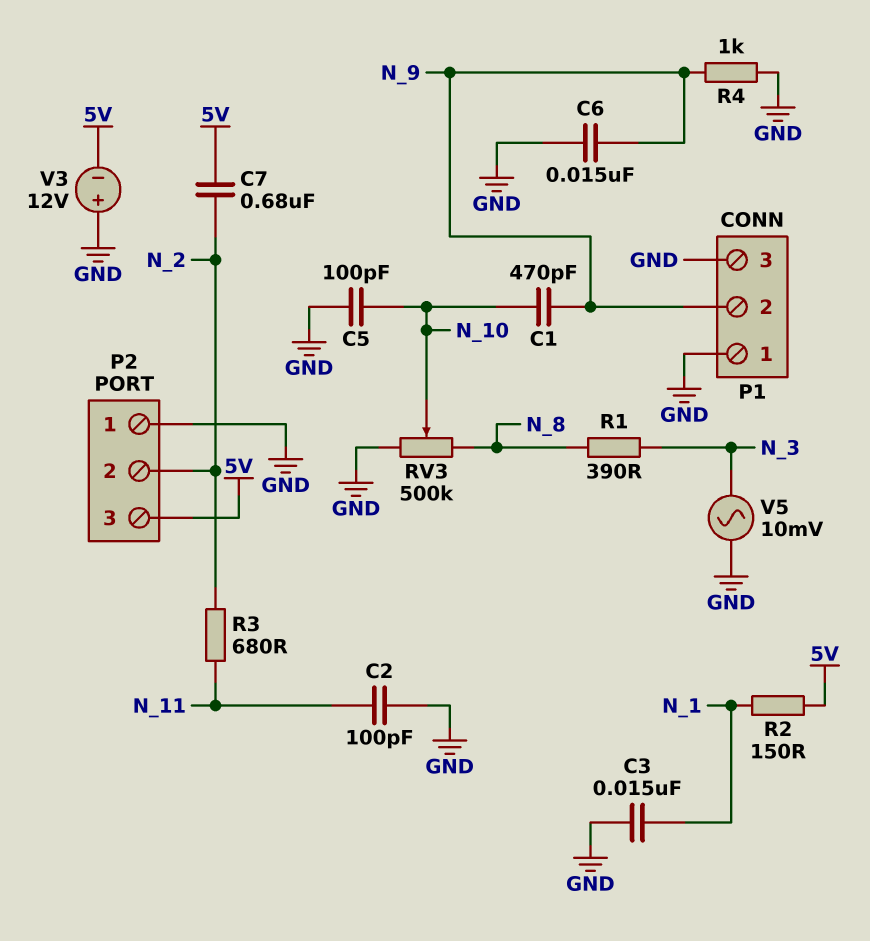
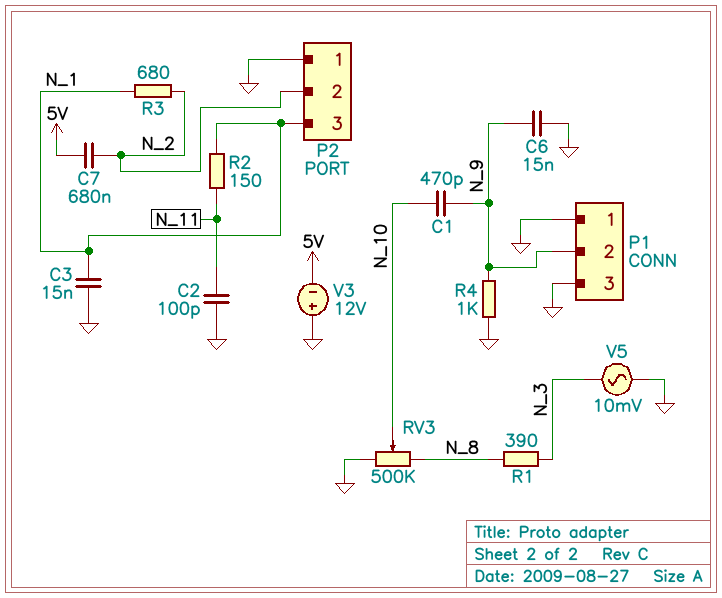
C5: 100pF (GND, N_10) -> none
P2 pin 3: 5V -> N_1
R2: 150 (5V, N_1) -> 150 (N_1, N_11)
R3: 680 (N_2, N_11) -> 680 (N_1, N_2)

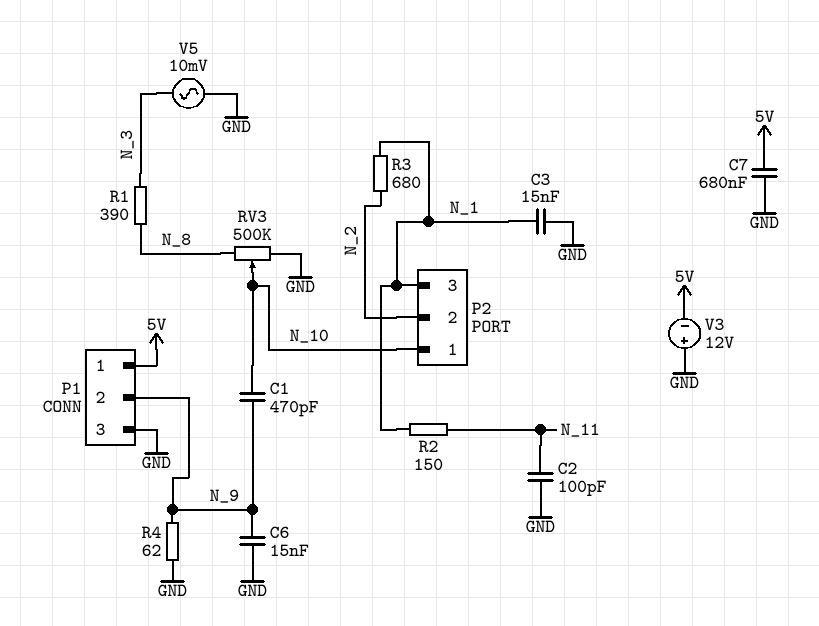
C7: 680nF (5V, N_2) -> 680nF (5V, GND)
P1 pin 1: GND -> 5V
P2 pin 1: GND -> N_10
R4: 1k (GND, N_9) -> 62 (GND, N_9)

